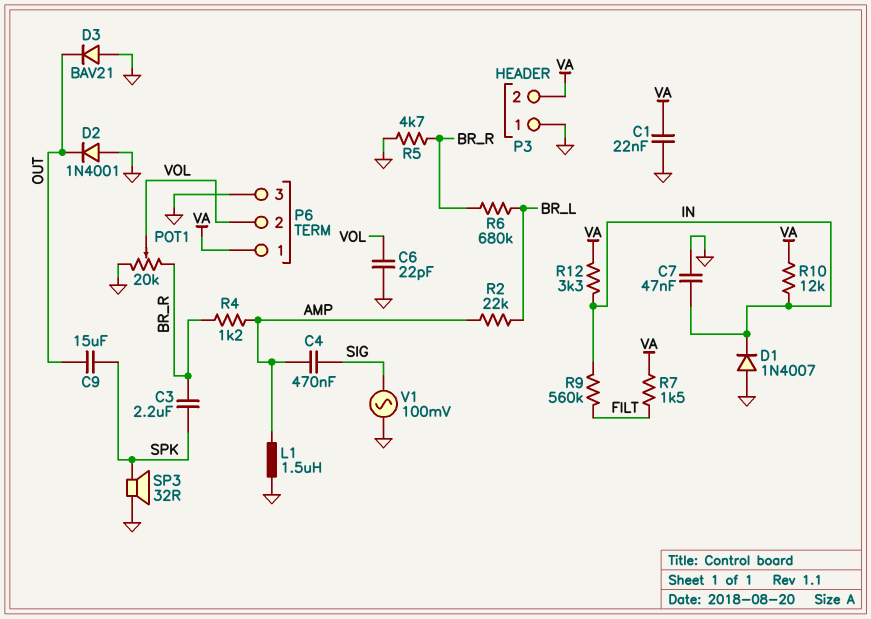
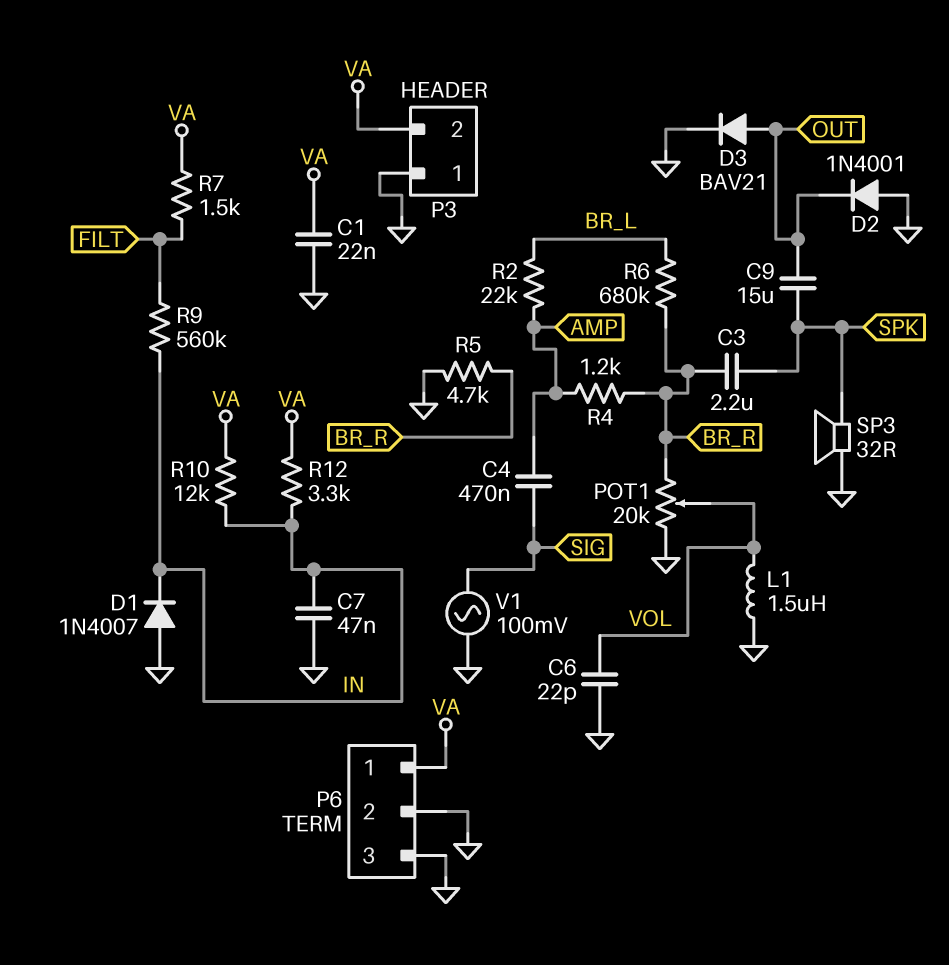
D3: diode BAV21 (A GND, K OUT) -> diode BAV21 (A OUT, K GND)
L1: 1.5uH (AMP, GND) -> 1.5uH (GND, VOL)
P6 pin 2: VOL -> GND

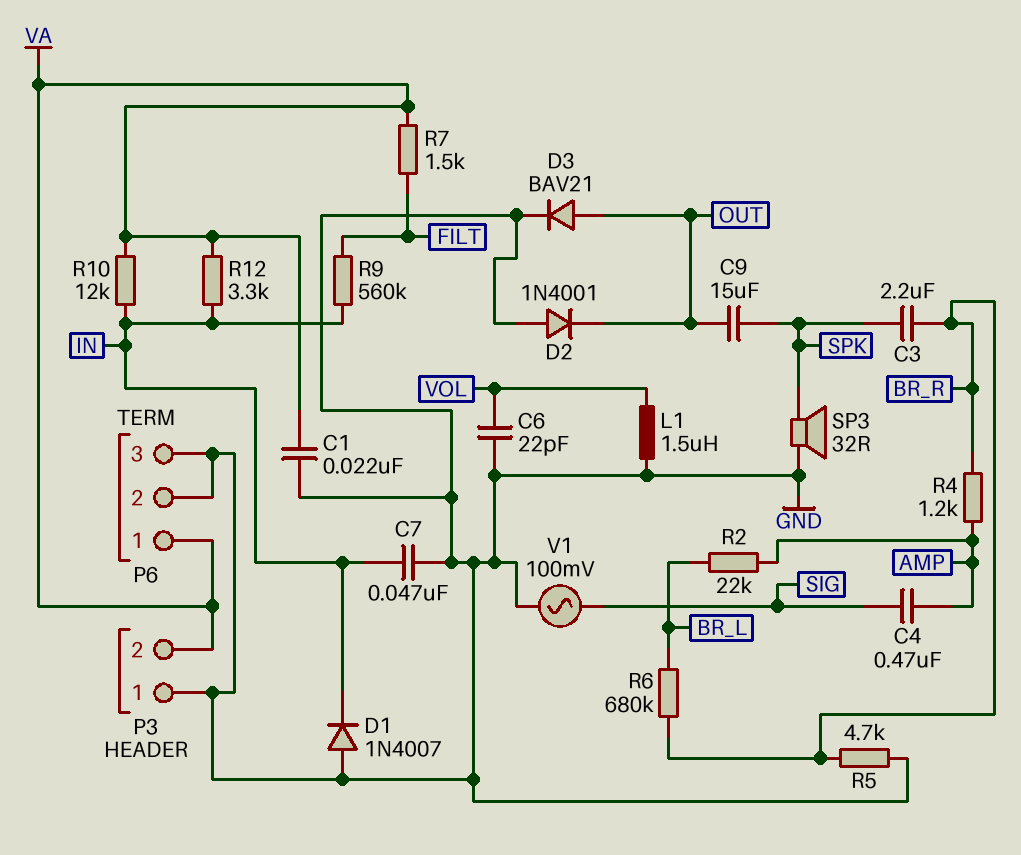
POT1: 20k (BR_R, GND, wiper VOL) -> none

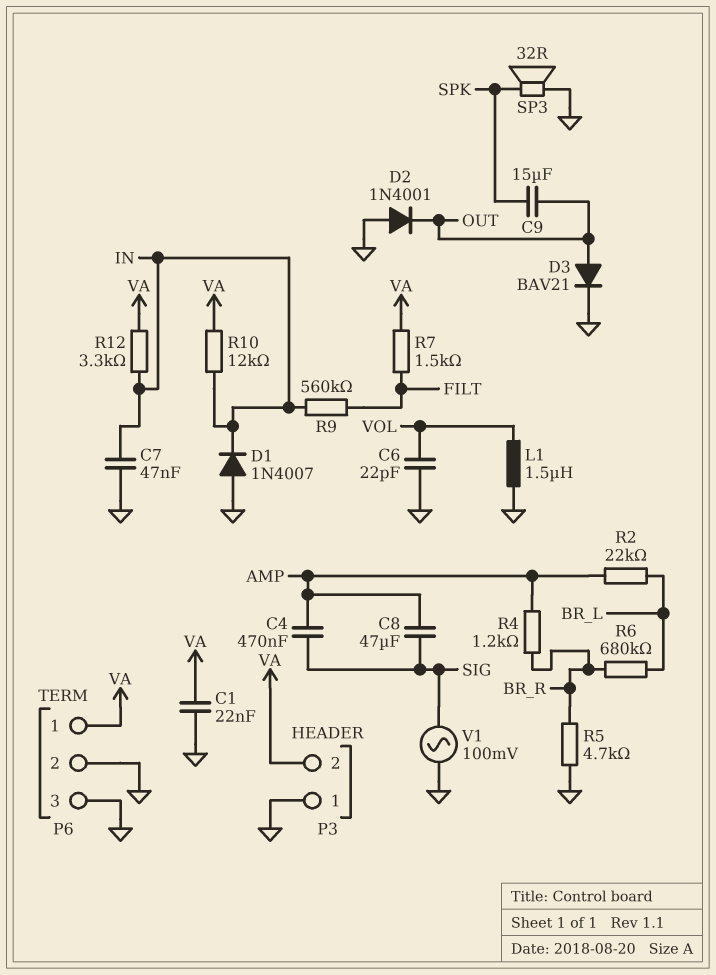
C3: 2.2uF (BR_R, SPK) -> none
C8: none -> 47uF (AMP, SIG)

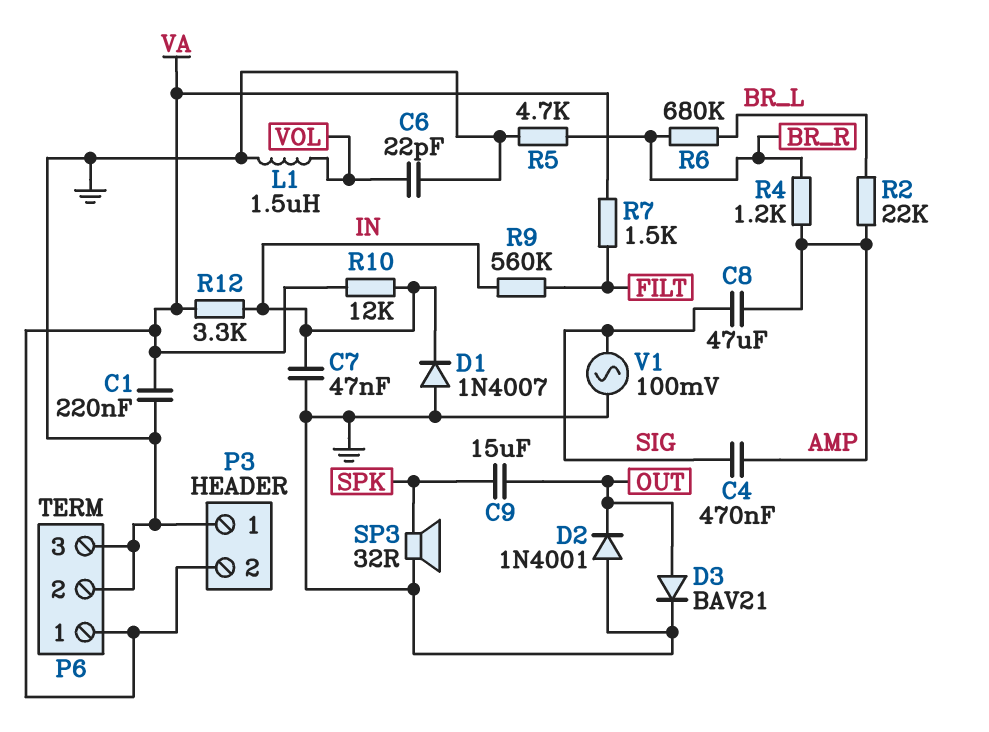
C1: 22nF (GND, VA) -> 220nF (GND, VA)

